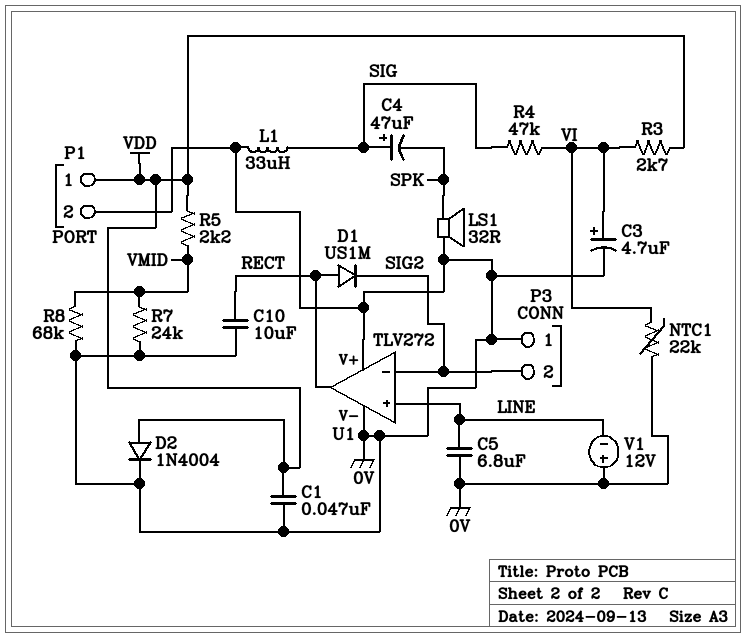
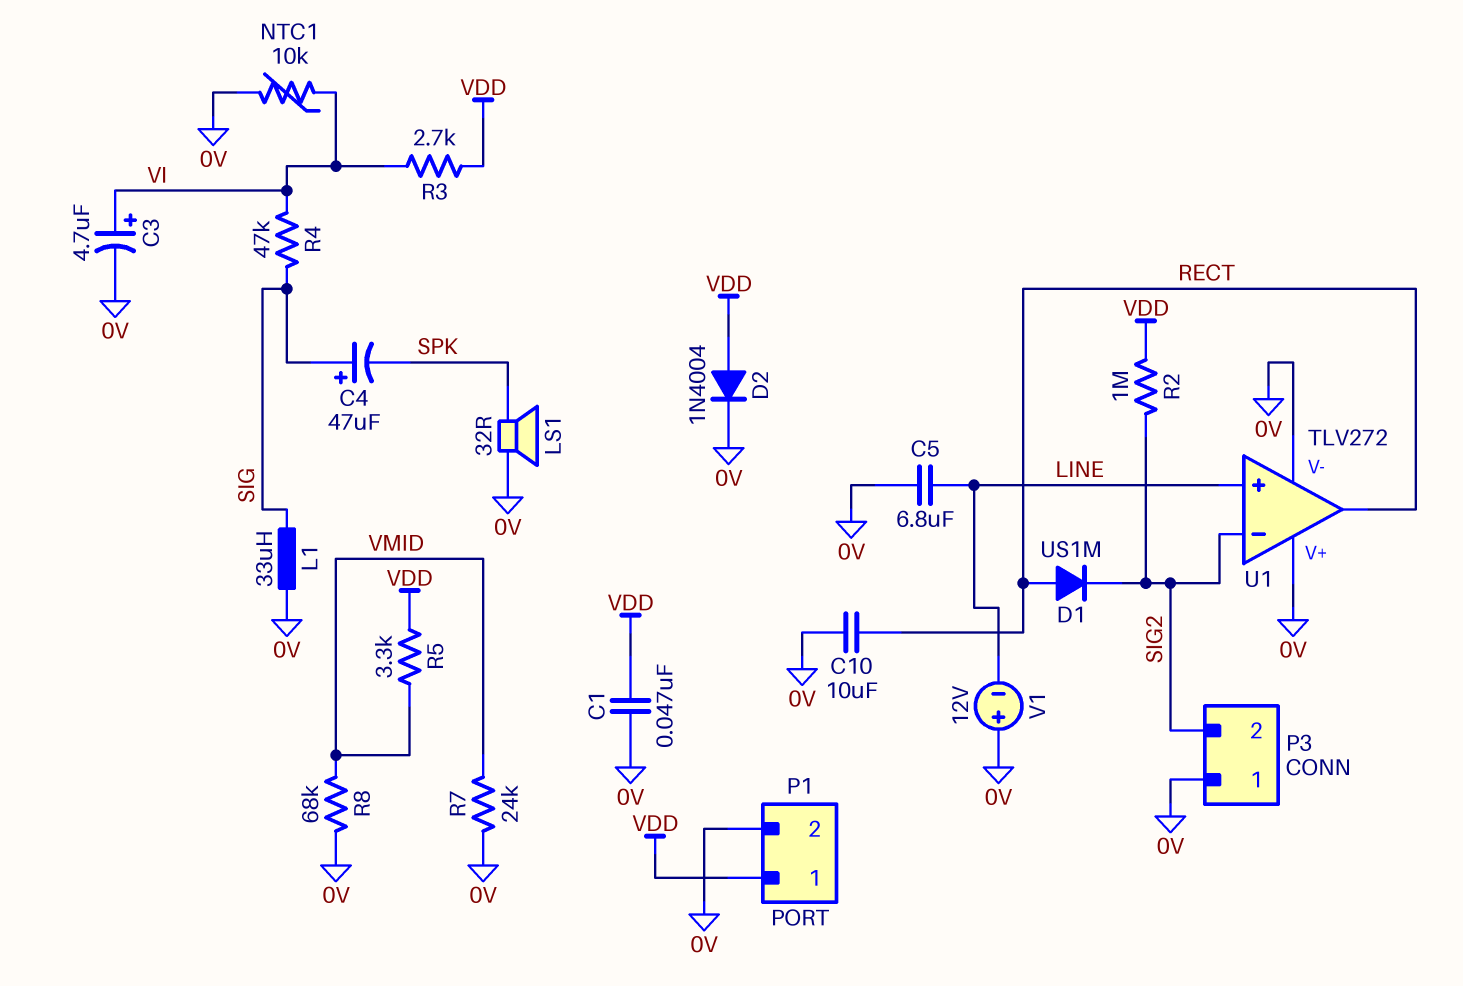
NTC1: 22k (0V, VI) -> 10k (0V, VI)
R2: none -> 1M (SIG2, VDD)
R5: 2.2k (VDD, VMID) -> 3.3k (VDD, VMID)

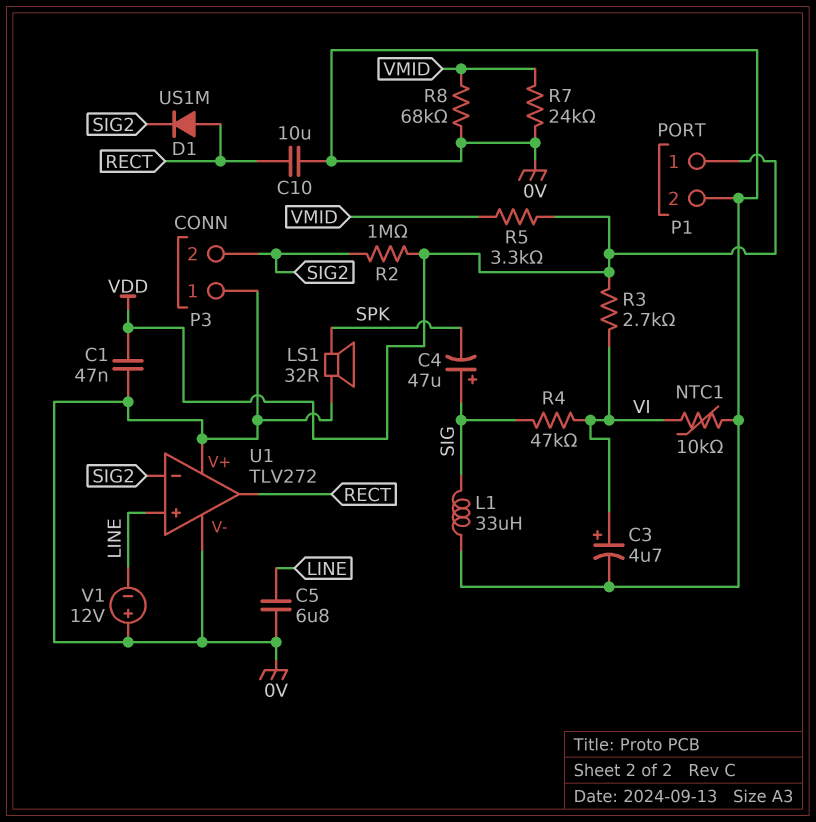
D2: diode 1N4004 (A VDD, K 0V) -> none

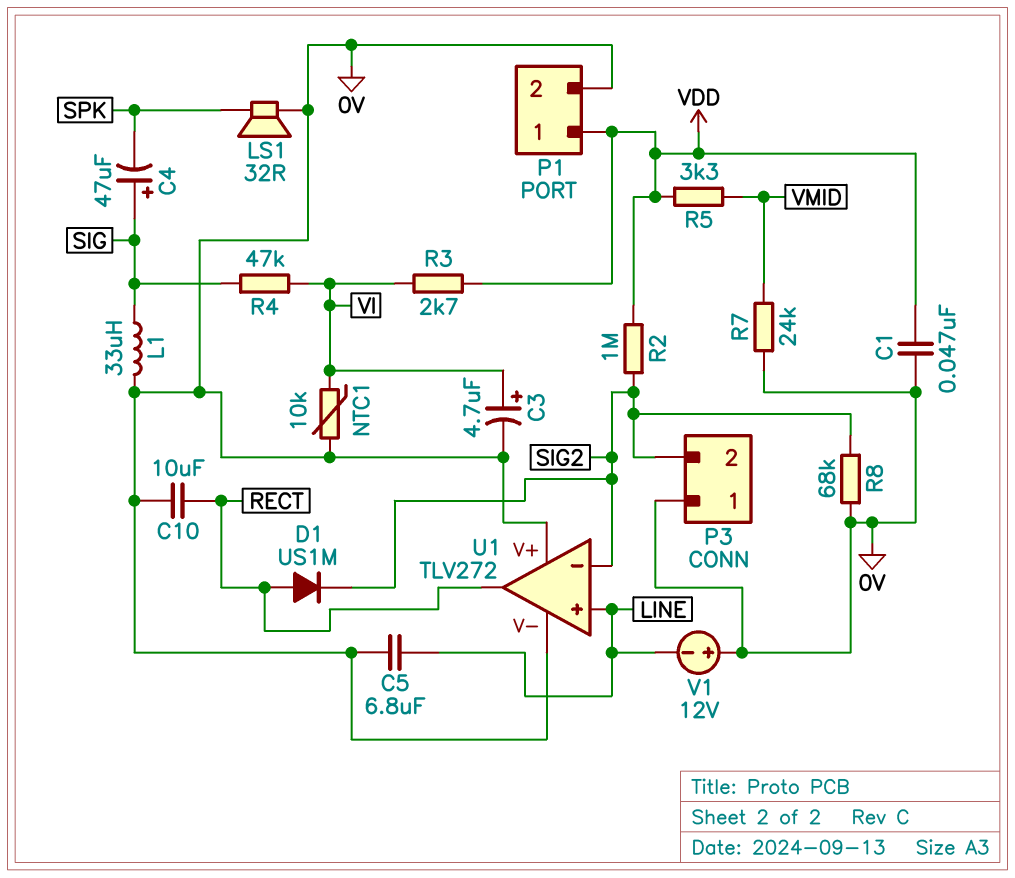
R8: 68k (0V, VMID) -> 68k (0V, SIG2)

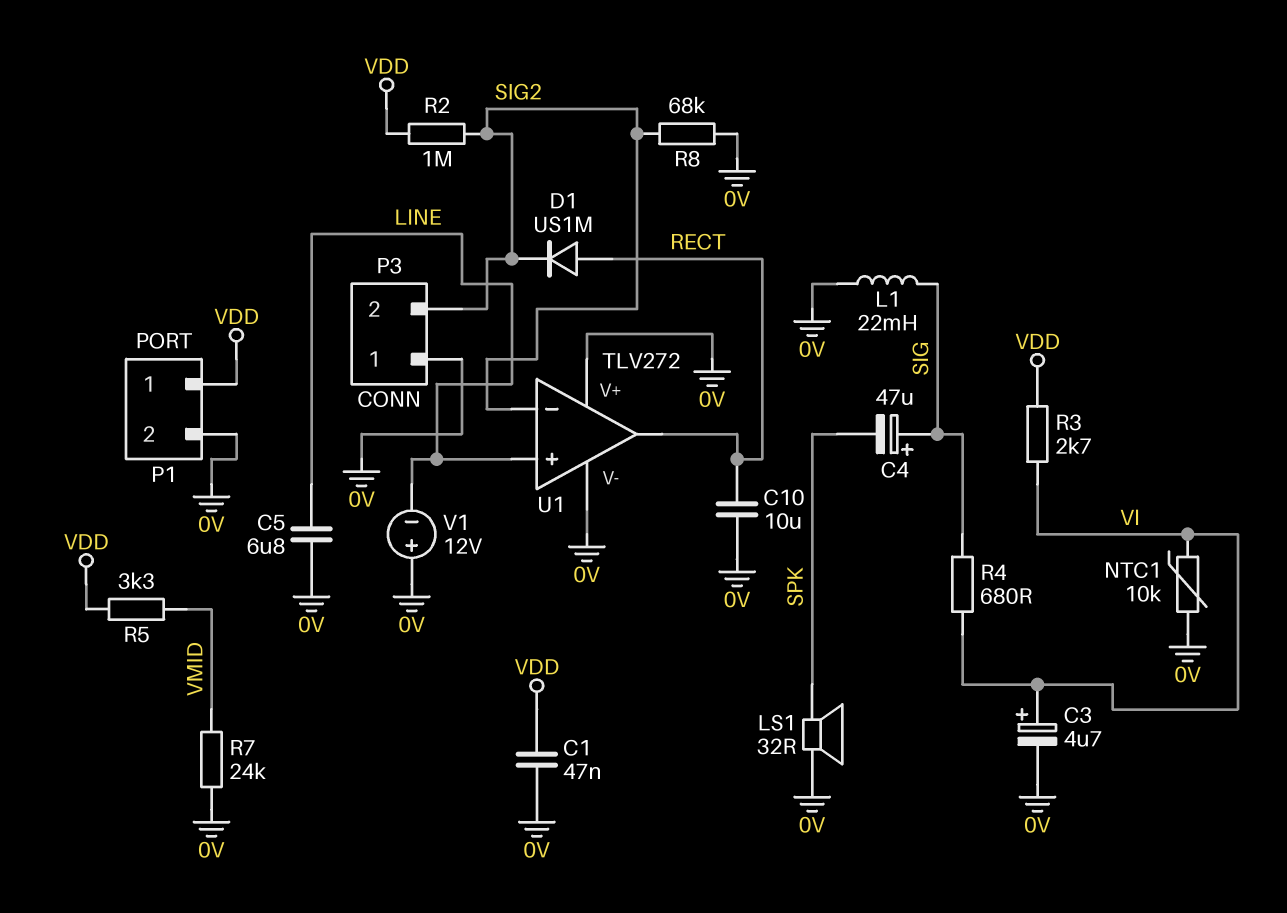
L1: 33uH (0V, SIG) -> 22mH (0V, SIG)
R4: 47k (SIG, VI) -> 680 (SIG, VI)

